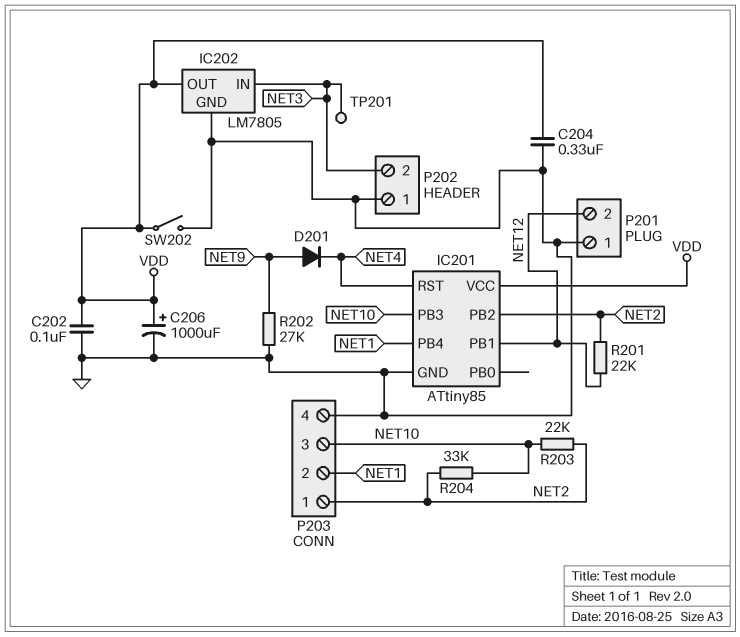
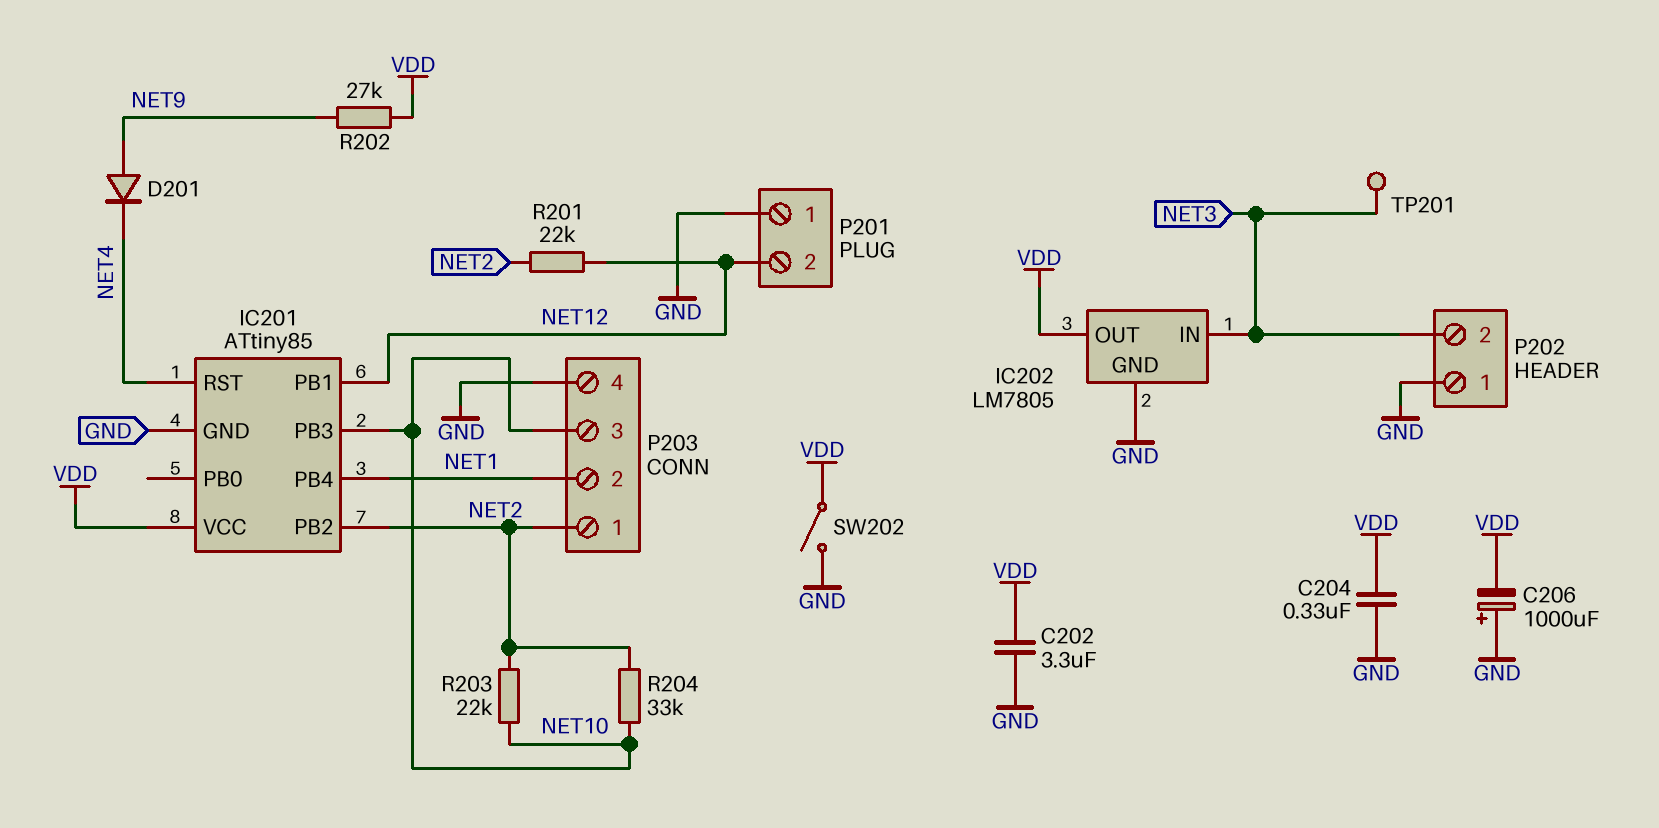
C202: 100nF (GND, VDD) -> 3.3uF (GND, VDD)
C206: 1000uF (plus VDD, minus GND) -> 1000uF (plus GND, minus VDD)
R202: 27k (GND, NET9) -> 27k (NET9, VDD)

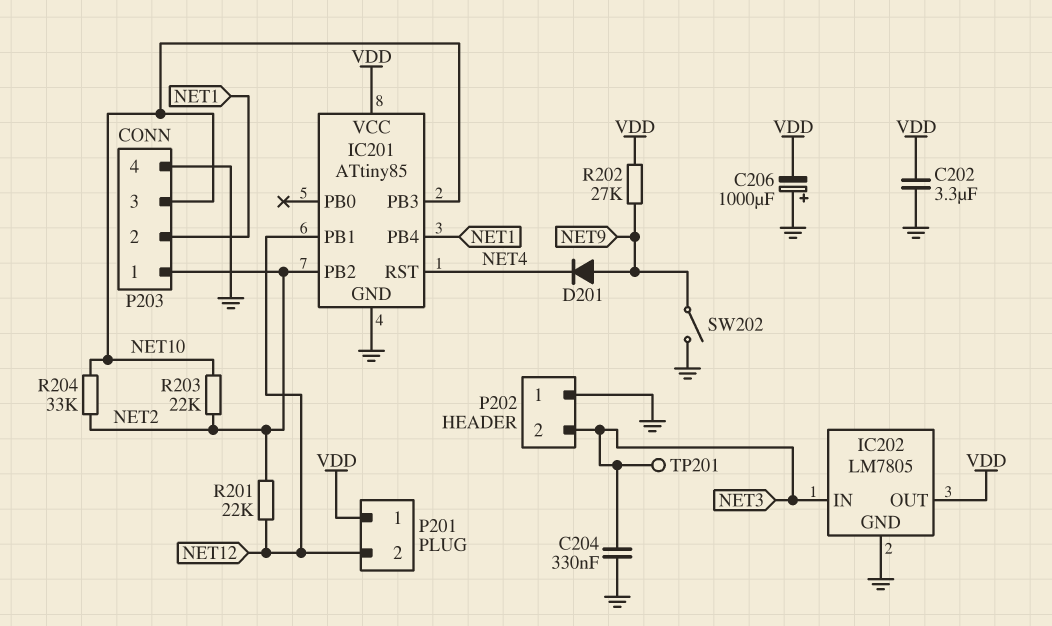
C204: 330nF (GND, VDD) -> 330nF (GND, NET3)
P201 pin 1: GND -> VDD
SW202: switch (GND, VDD) -> switch (GND, NET9)

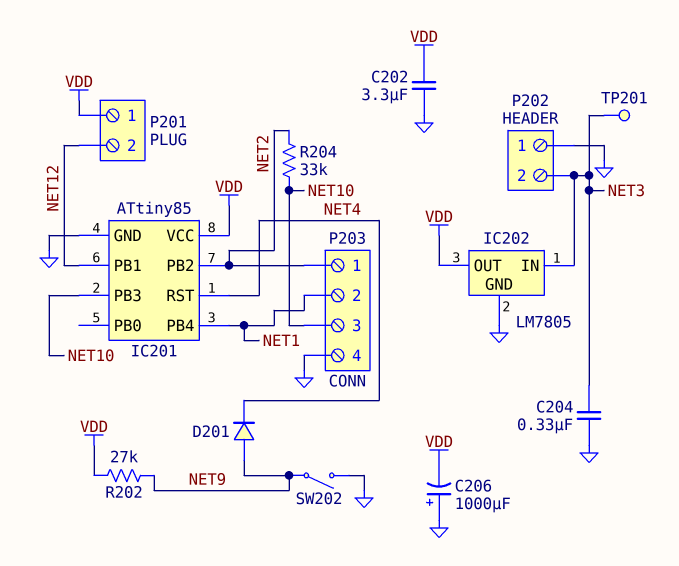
R201: 22k (NET2, NET12) -> none
R203: 22k (NET2, NET10) -> none

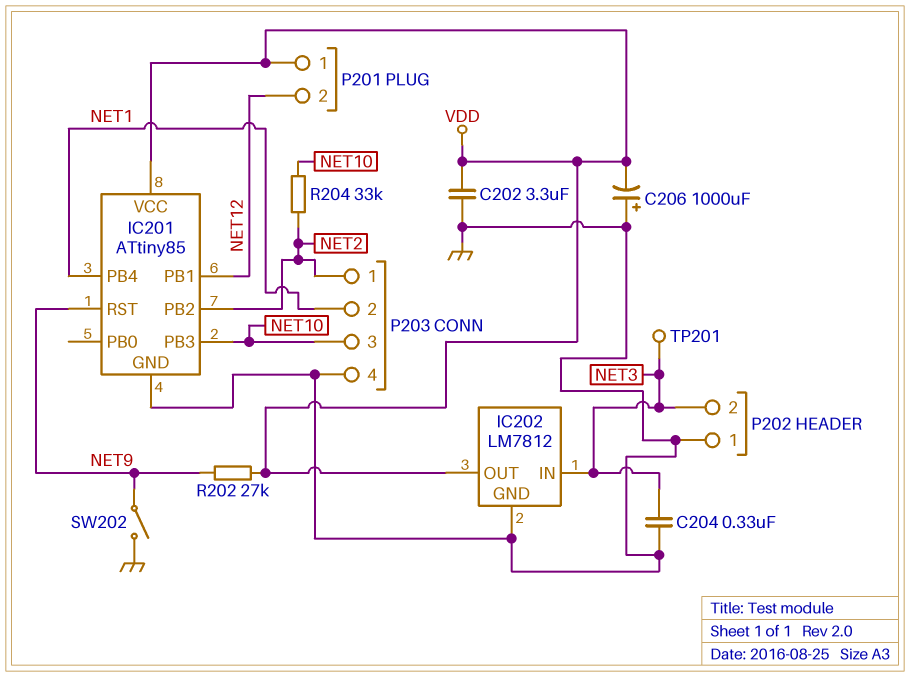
D201: diode (A NET9, K NET4) -> none
IC201 pin RST: NET4 -> NET9
IC202: LM7805 -> LM7812

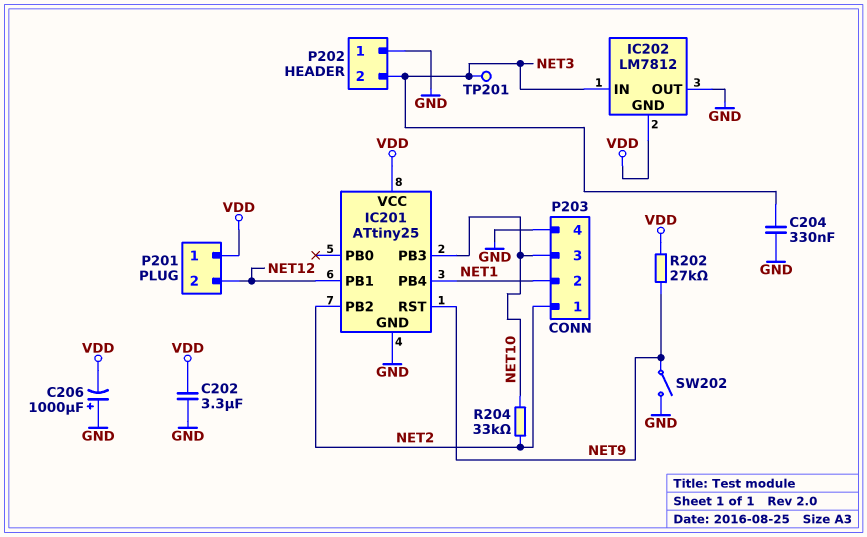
IC201: ATtiny85 -> ATtiny25
IC202 pin GND: GND -> VDD
IC202 pin OUT: VDD -> GND

